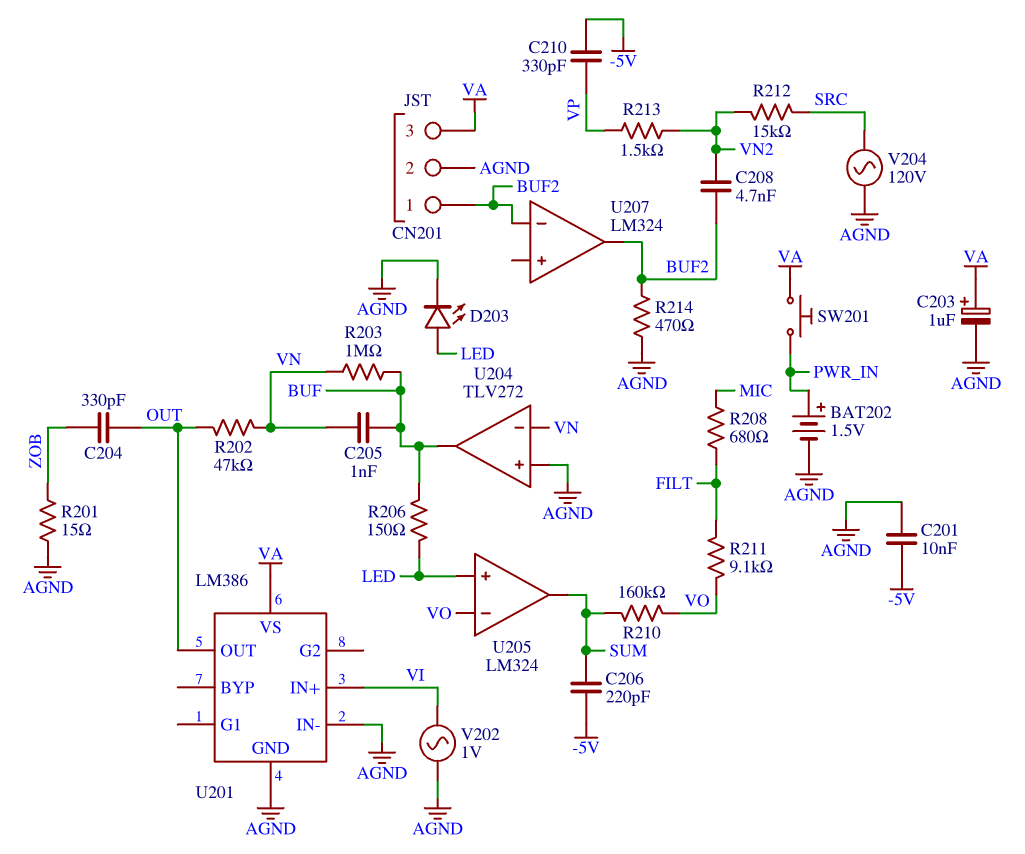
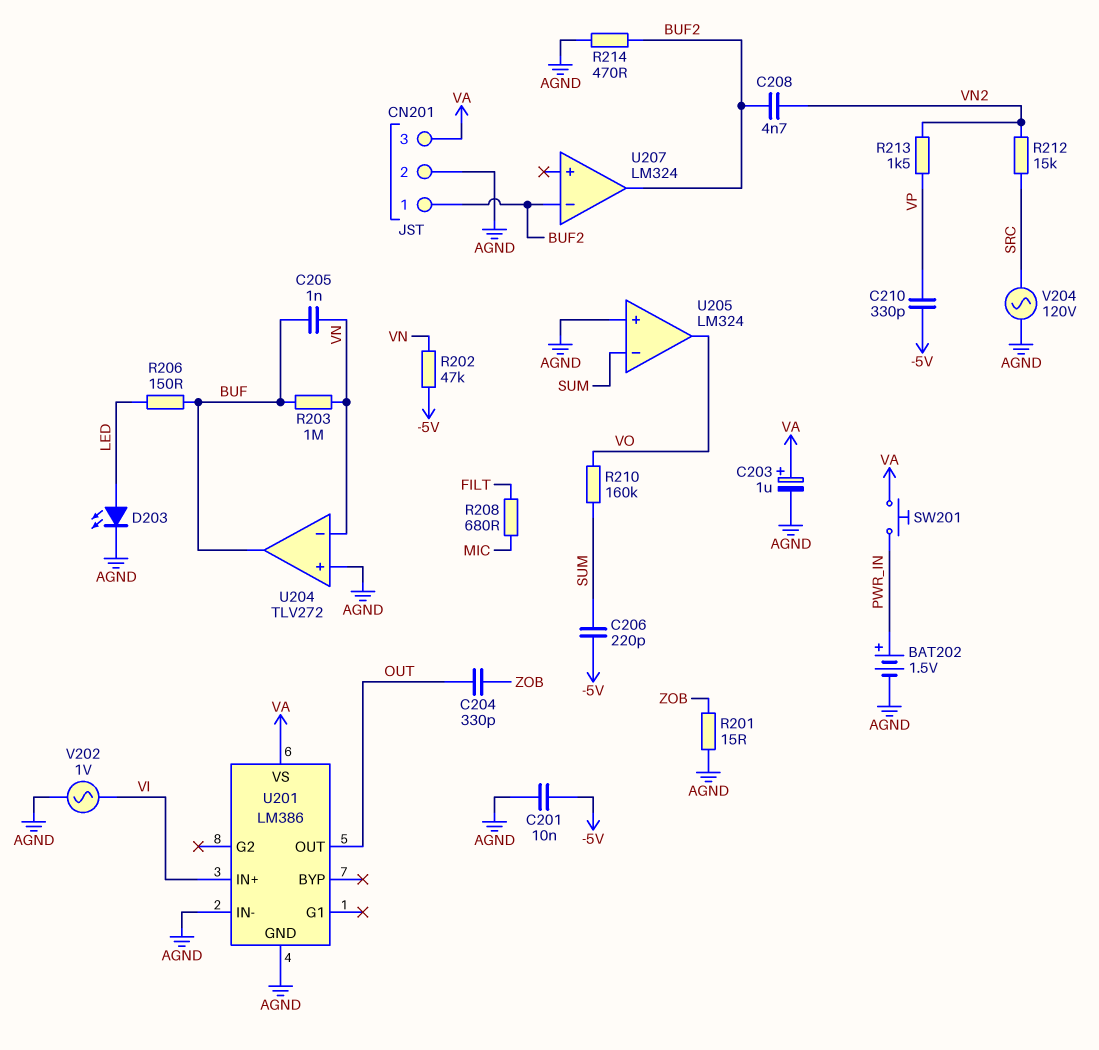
R202: 47k (OUT, VN) -> 47k (-5V, VN)
R211: 9.1k (FILT, VO) -> none
U205 pin in+: LED -> AGND
U205 pin in-: VO -> SUM
U205 pin out: SUM -> VO

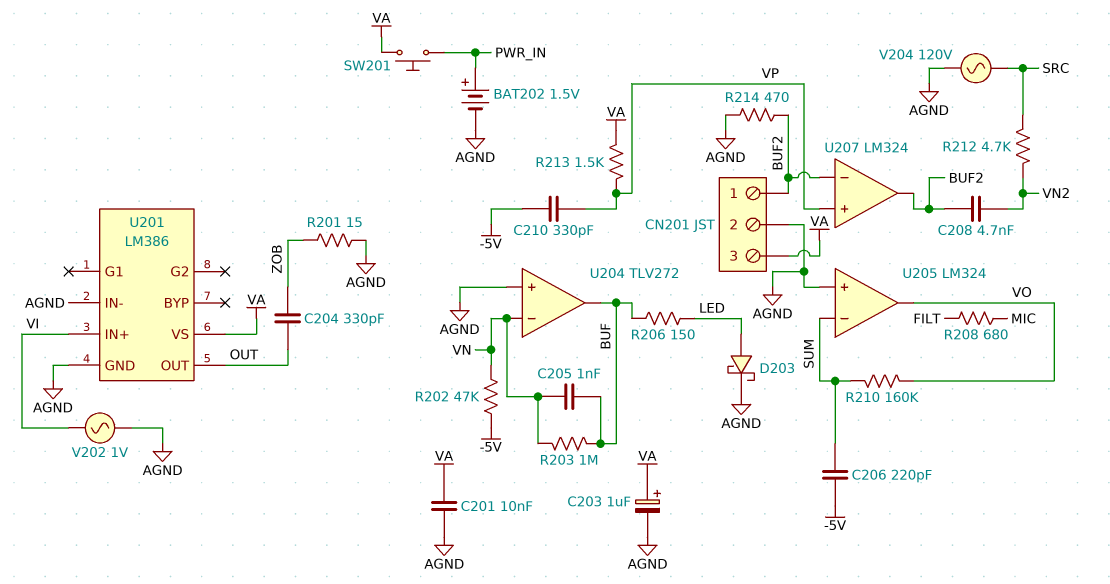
C201: 10nF (-5V, AGND) -> 10nF (AGND, VA)
D203: LED (A LED, K AGND) -> schottky (A LED, K AGND)
R212: 15k (SRC, VN2) -> 4.7k (SRC, VN2)
R213: 1.5k (VN2, VP) -> 1.5k (VA, VP)
U207 pin in+: none -> VP

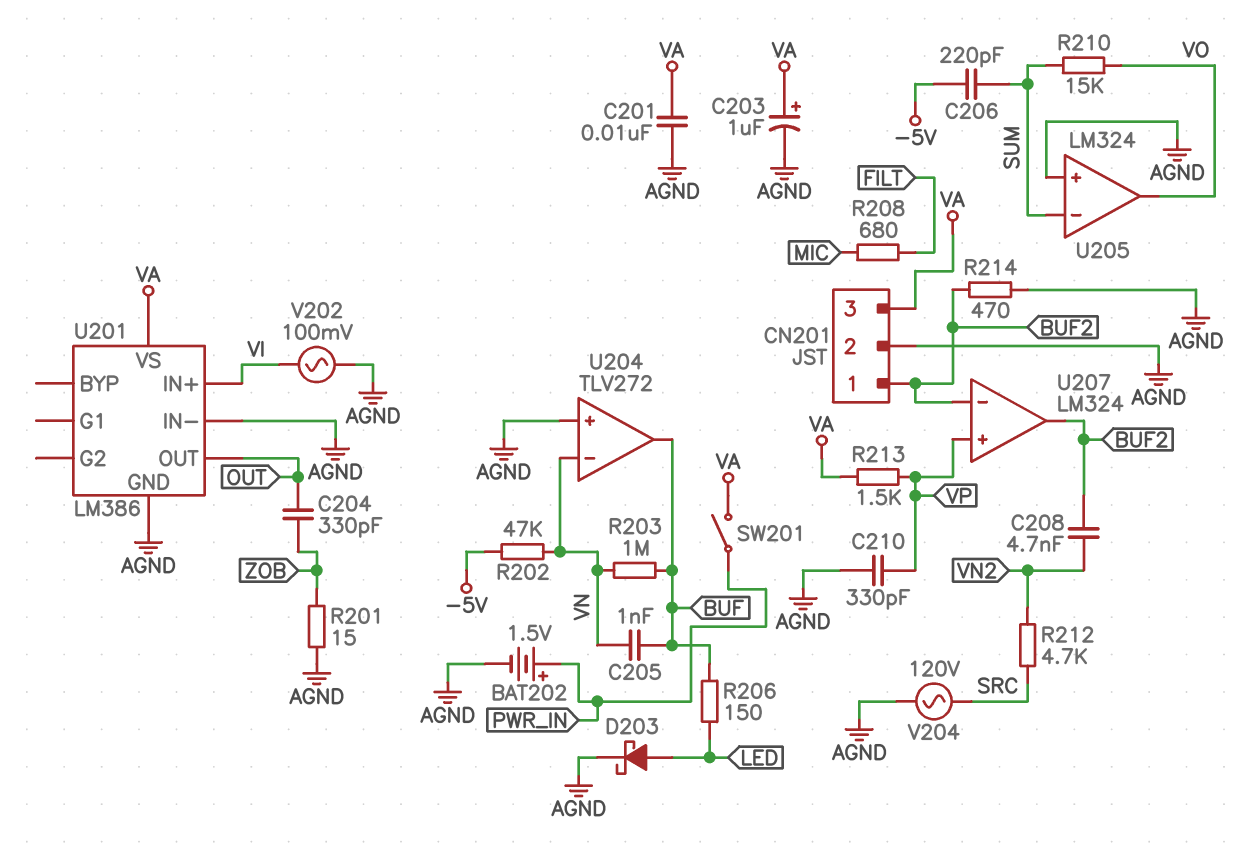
C210: 330pF (-5V, VP) -> 330pF (AGND, VP)
R210: 160k (SUM, VO) -> 15k (SUM, VO)
SW201: button (PWR_IN, VA) -> switch (PWR_IN, VA)
V202: AC 1V (AGND, VI) -> AC 100mV (AGND, VI)

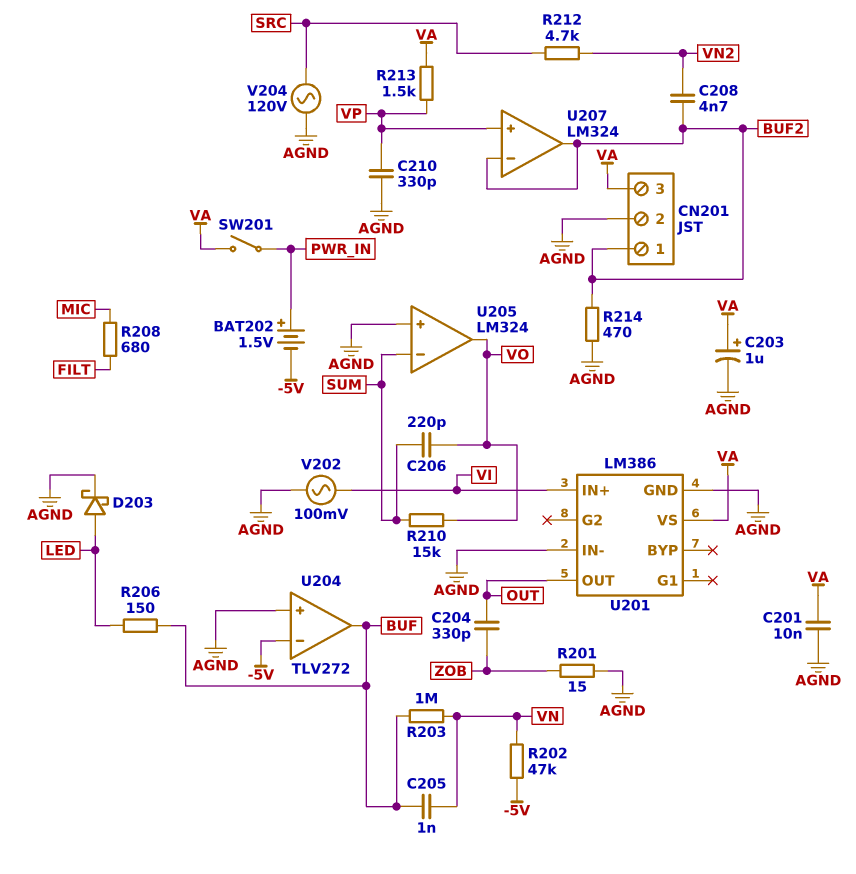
BAT202: 1.5V (plus PWR_IN, minus AGND) -> 1.5V (plus PWR_IN, minus -5V)
C206: 220pF (-5V, SUM) -> 220pF (SUM, VO)
U204 pin in-: VN -> -5V

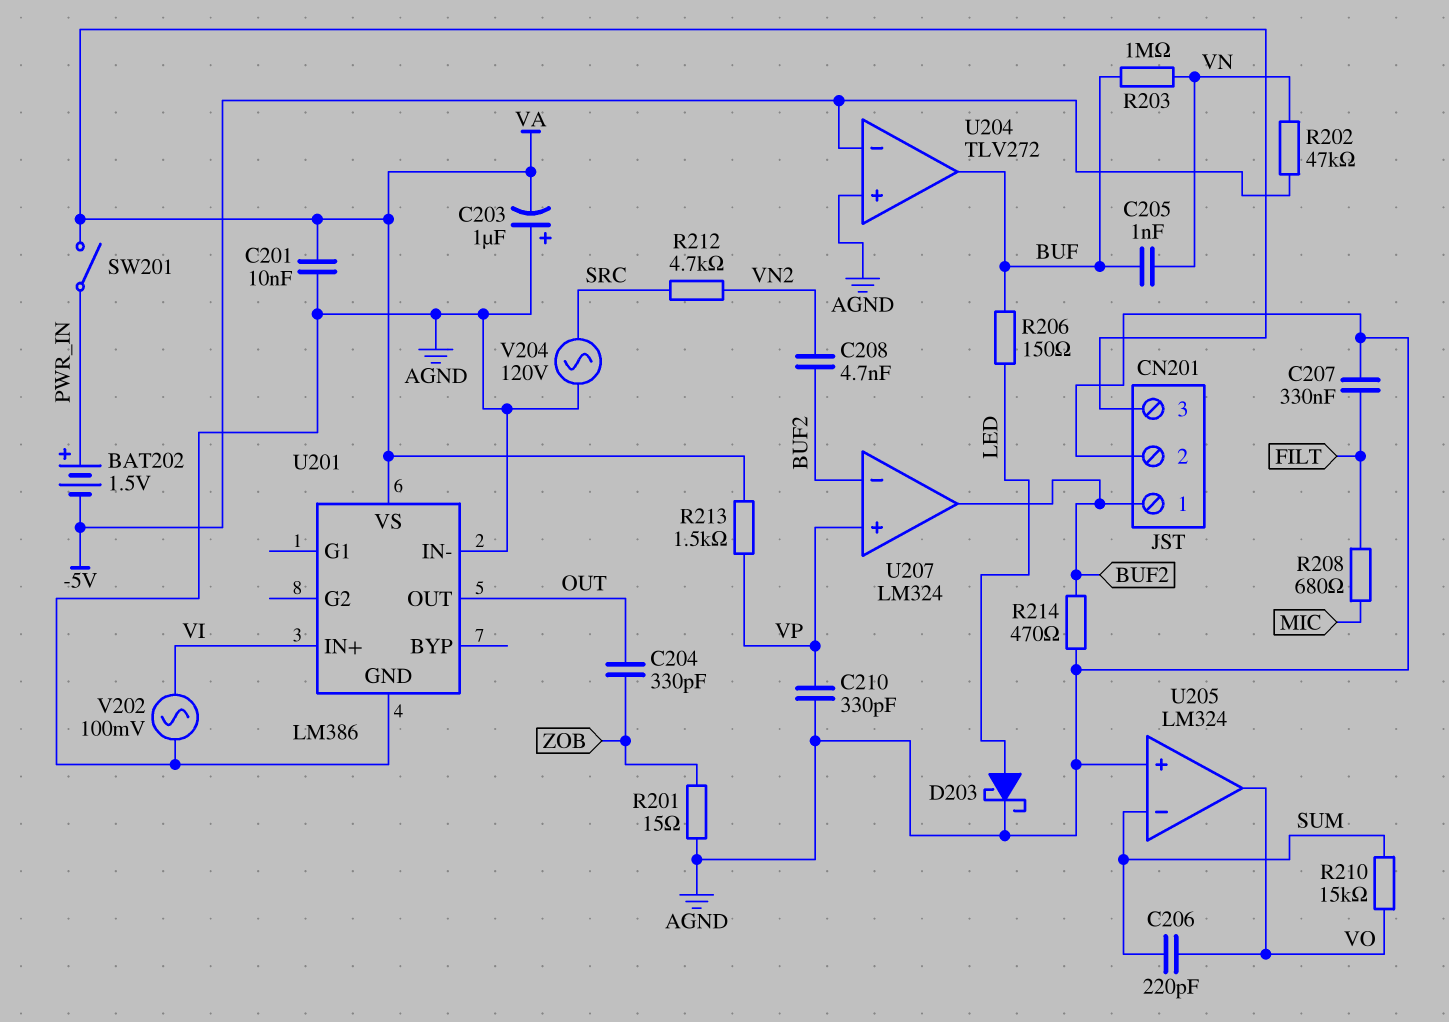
C203: 1uF (plus VA, minus AGND) -> 1uF (plus AGND, minus VA)
C207: none -> 330nF (AGND, FILT)

